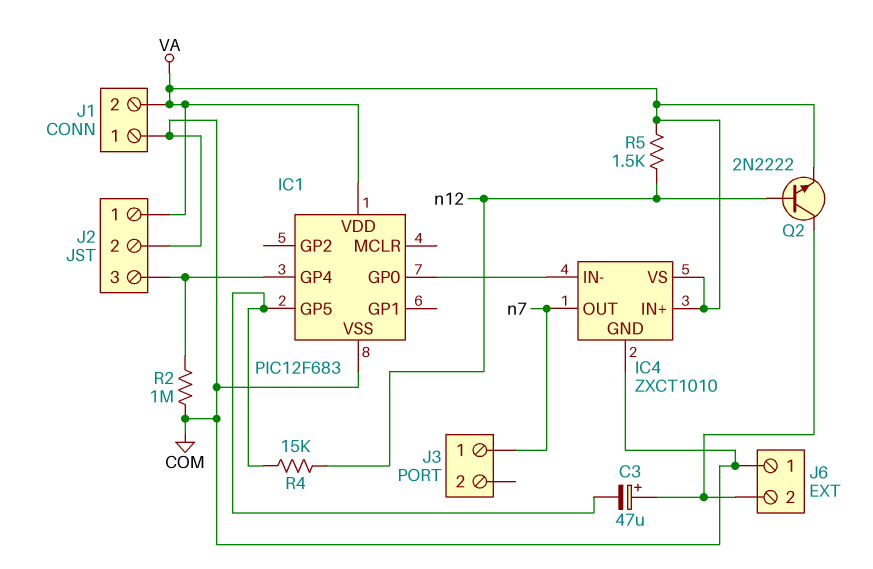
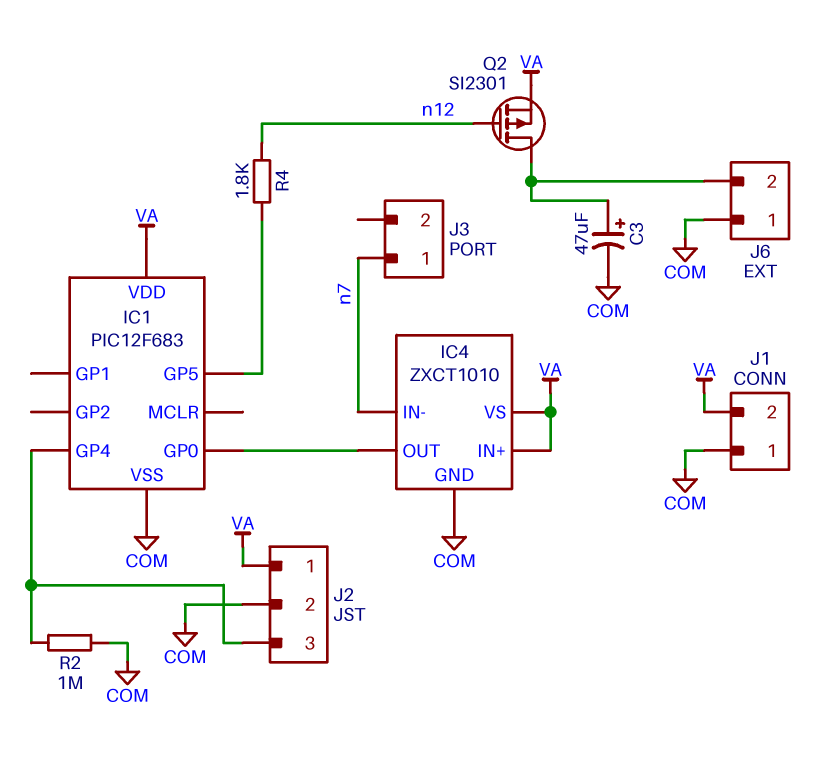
C3: 47uF (plus J6/2, minus IC1/GP5) -> 47uF (plus J6/2, minus COM)
IC4 pin IN-: IC1/GP0 -> n7
IC4 pin OUT: n7 -> IC1/GP0
Q2: NPN 2N2222 (B n12, C J6/2, E VA) -> PMOS SI2301 (G n12, D J6/2, S VA)
R4: 15k (IC1/GP5, n12) -> 1.8k (IC1/GP5, n12)
R5: 1.5k (VA, n12) -> none

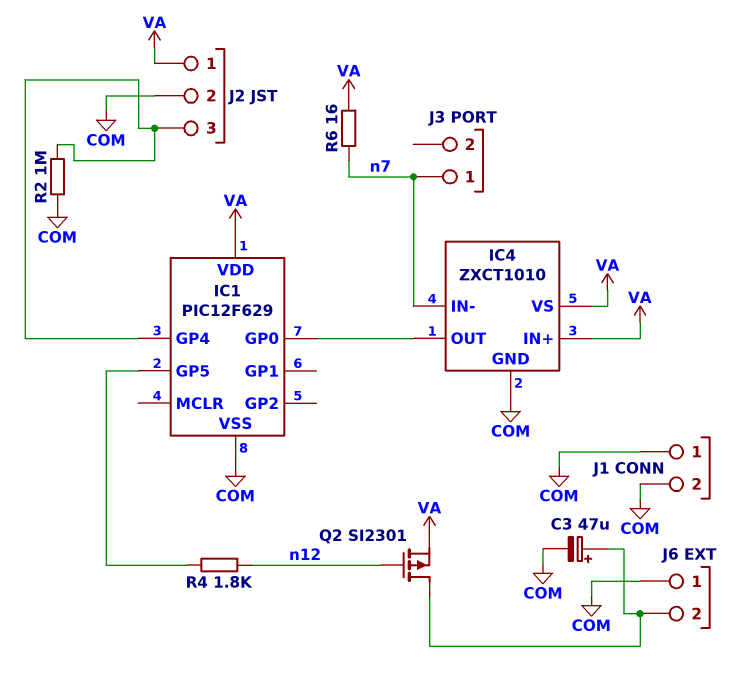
IC1: PIC12F683 -> PIC12F629
J1 pin 2: VA -> COM
R6: none -> 16 (VA, n7)

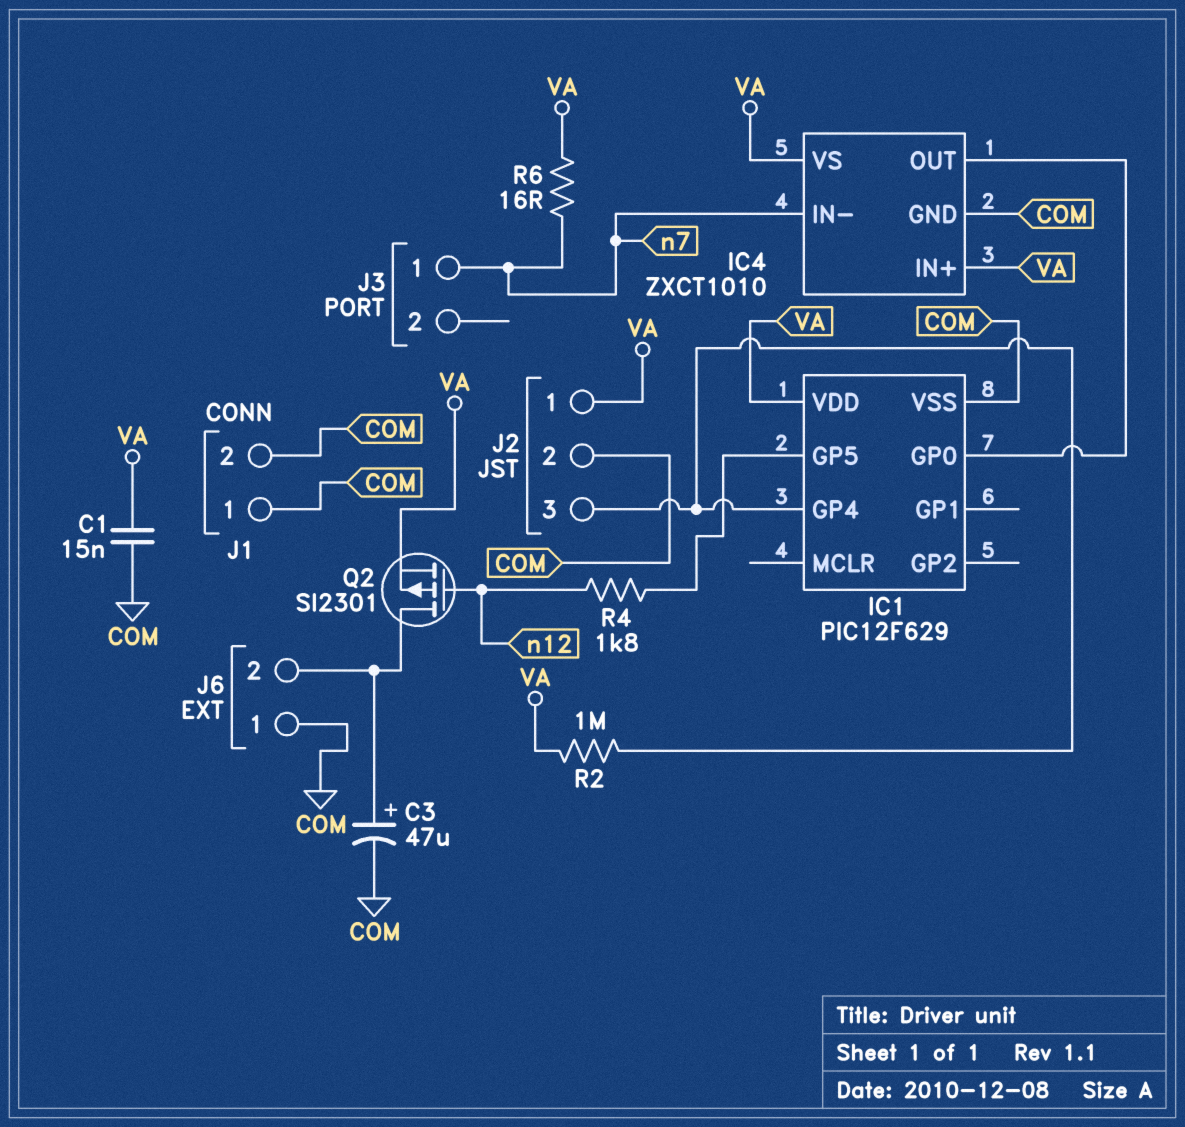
C1: none -> 15nF (COM, VA)
R2: 1M (COM, IC1/GP4) -> 1M (IC1/GP4, VA)

